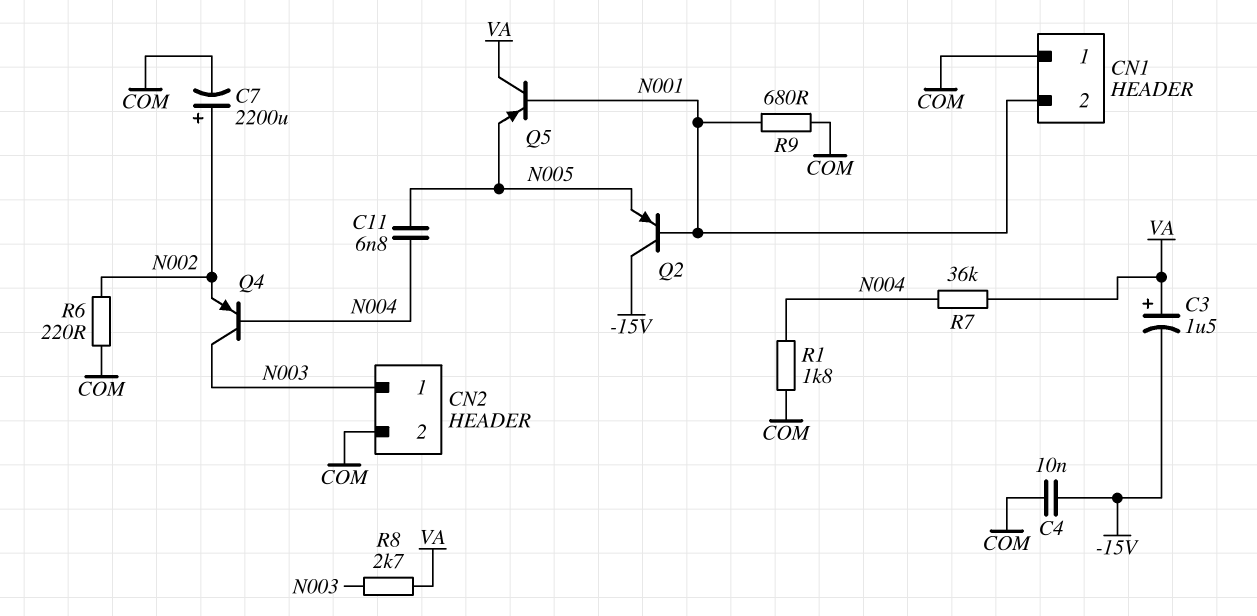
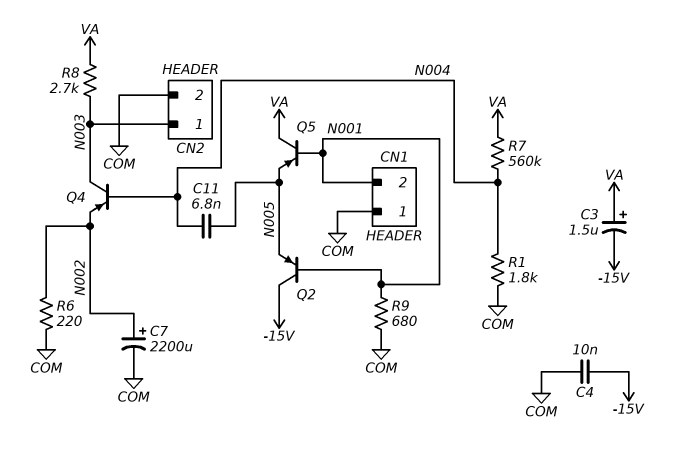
R7: 36k (N004, VA) -> 560k (N004, VA)

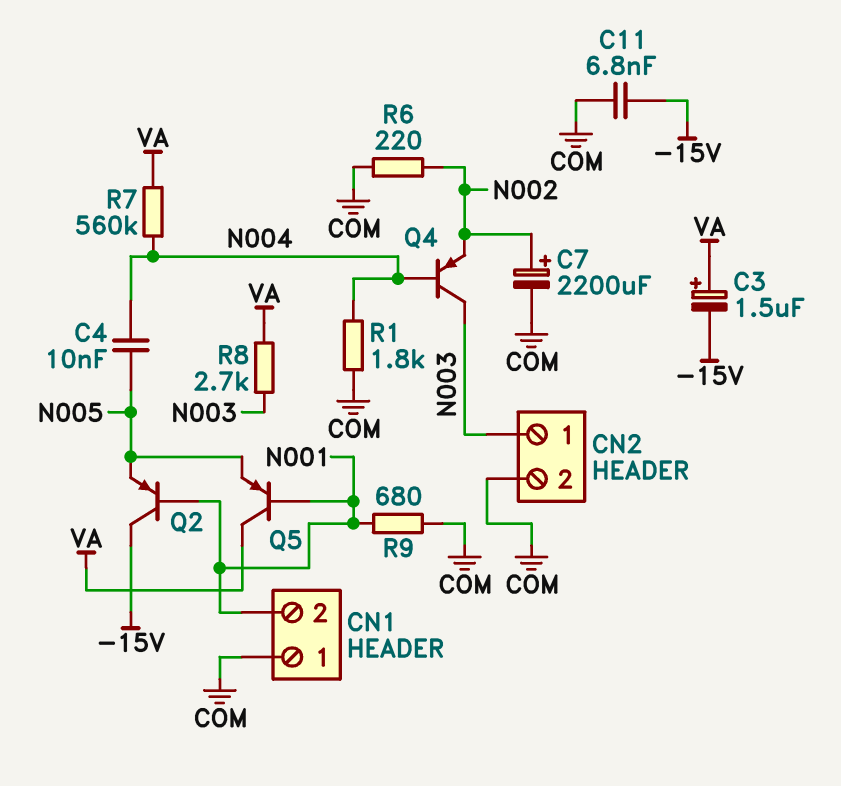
C4: 10nF (-15V, COM) -> 10nF (N004, N005)
C11: 6.8nF (N004, N005) -> 6.8nF (-15V, COM)

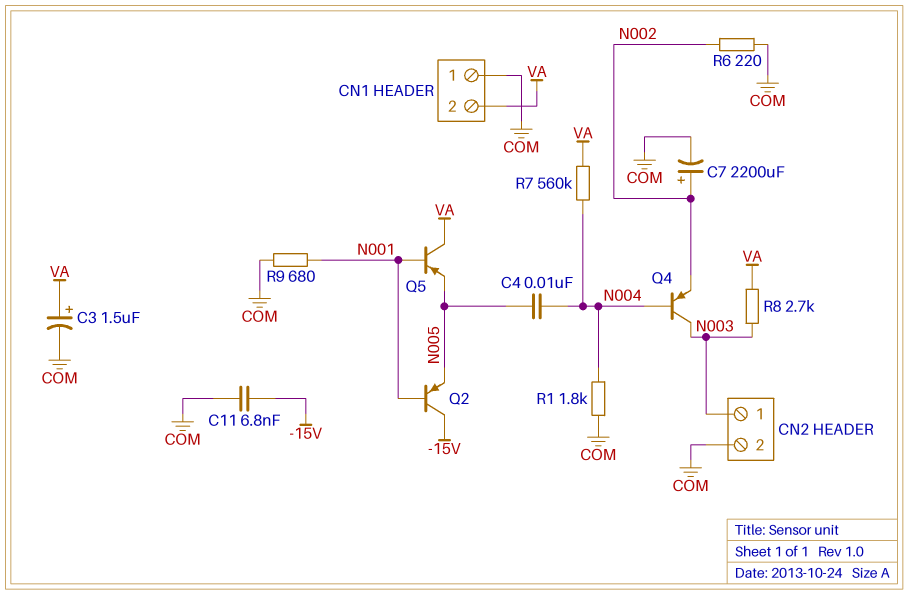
C3: 1.5uF (plus VA, minus -15V) -> 1.5uF (plus VA, minus COM)
CN1 pin 2: N001 -> VA

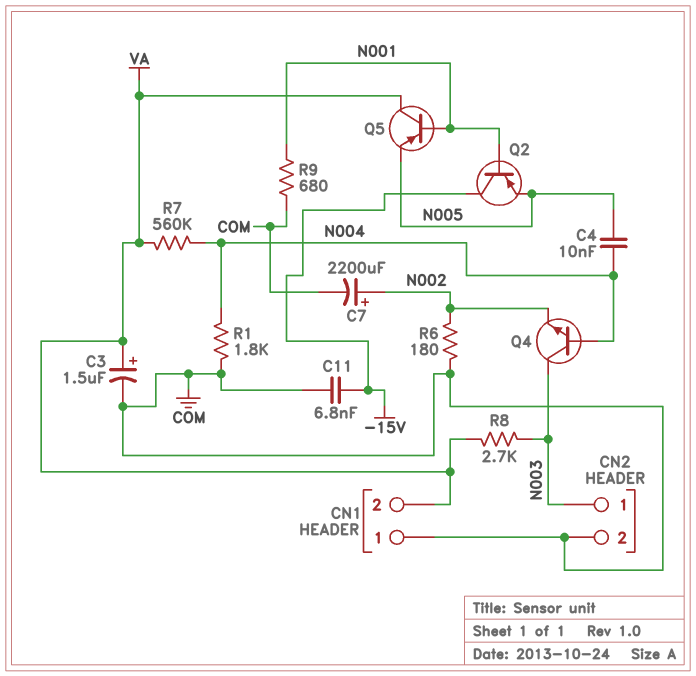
Q4: PNP (B N004, C N003, E N002) -> NPN (B N004, C N003, E N002)
R6: 220 (COM, N002) -> 180 (COM, N002)

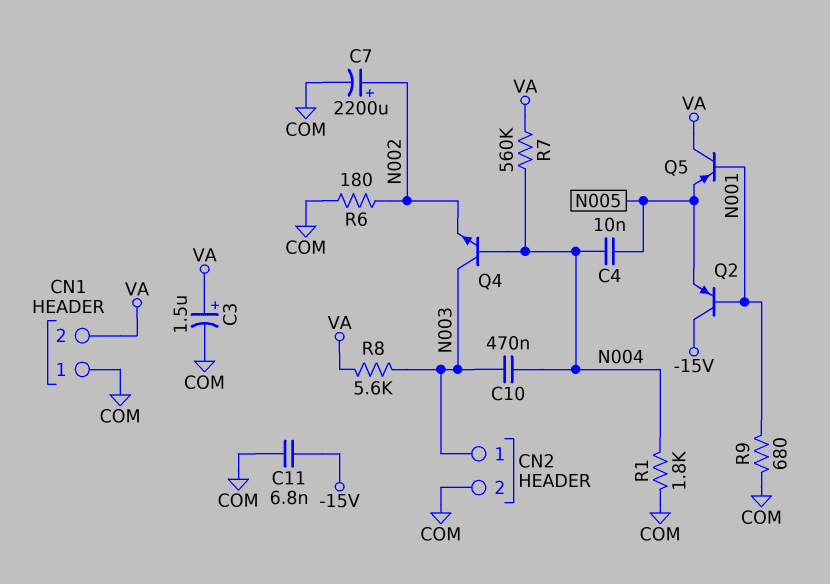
C10: none -> 470nF (N003, N004)
R8: 2.7k (N003, VA) -> 5.6k (N003, VA)

